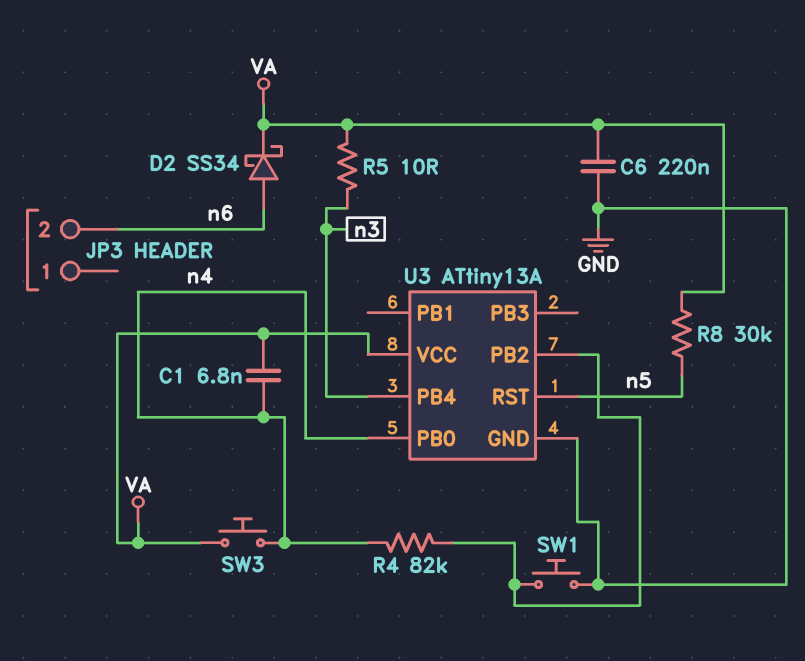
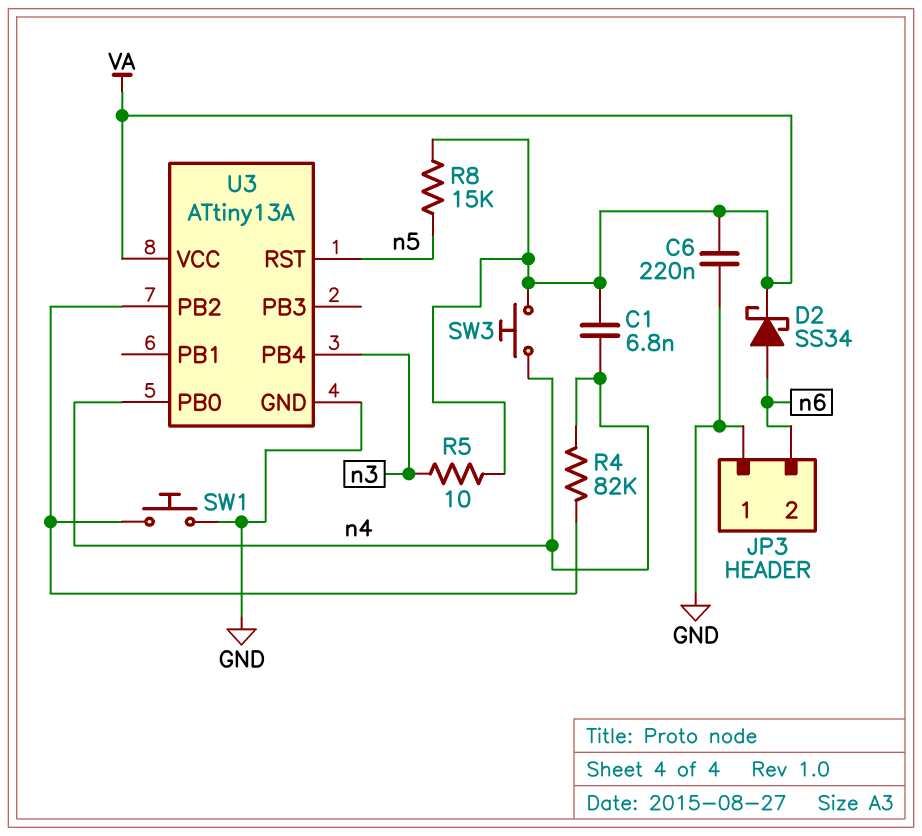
JP3 pin 1: none -> GND
R8: 30k (VA, n5) -> 15k (VA, n5)

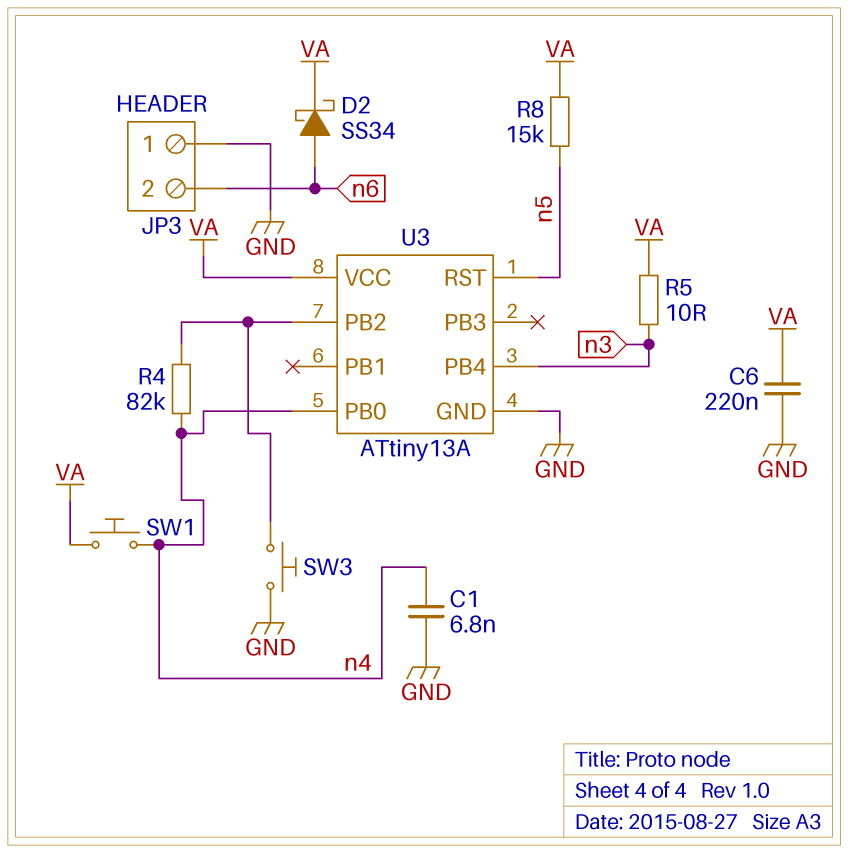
C1: 6.8nF (VA, n4) -> 6.8nF (GND, n4)
SW1: button (GND, U3/PB2) -> button (VA, n4)
SW3: button (VA, n4) -> button (GND, U3/PB2)

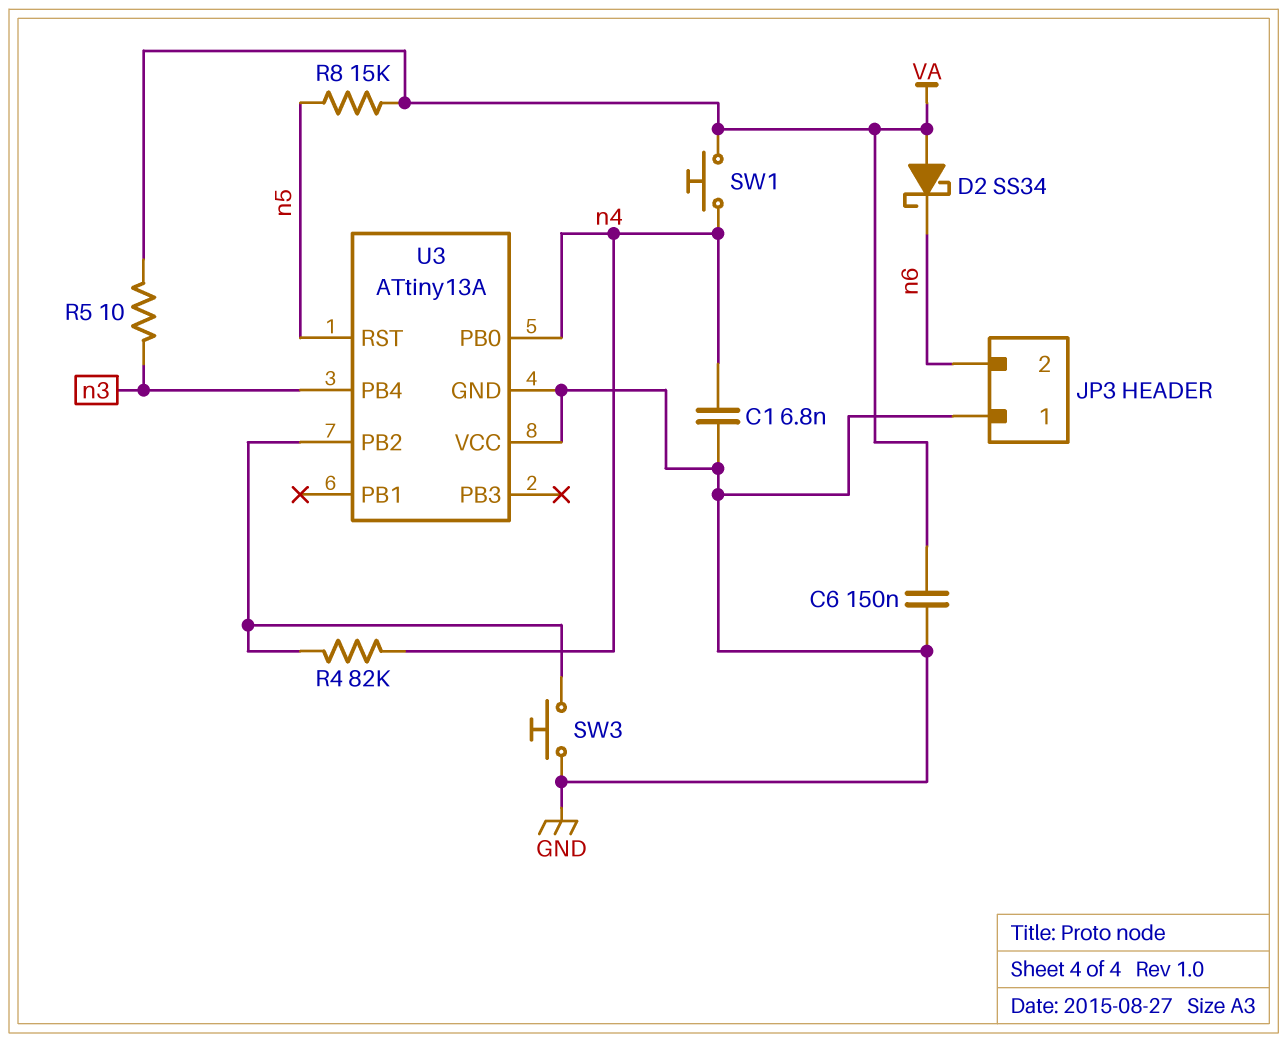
C6: 220nF (GND, VA) -> 150nF (GND, VA)
D2: schottky SS34 (A n6, K VA) -> schottky SS34 (A VA, K n6)
U3 pin VCC: VA -> GND

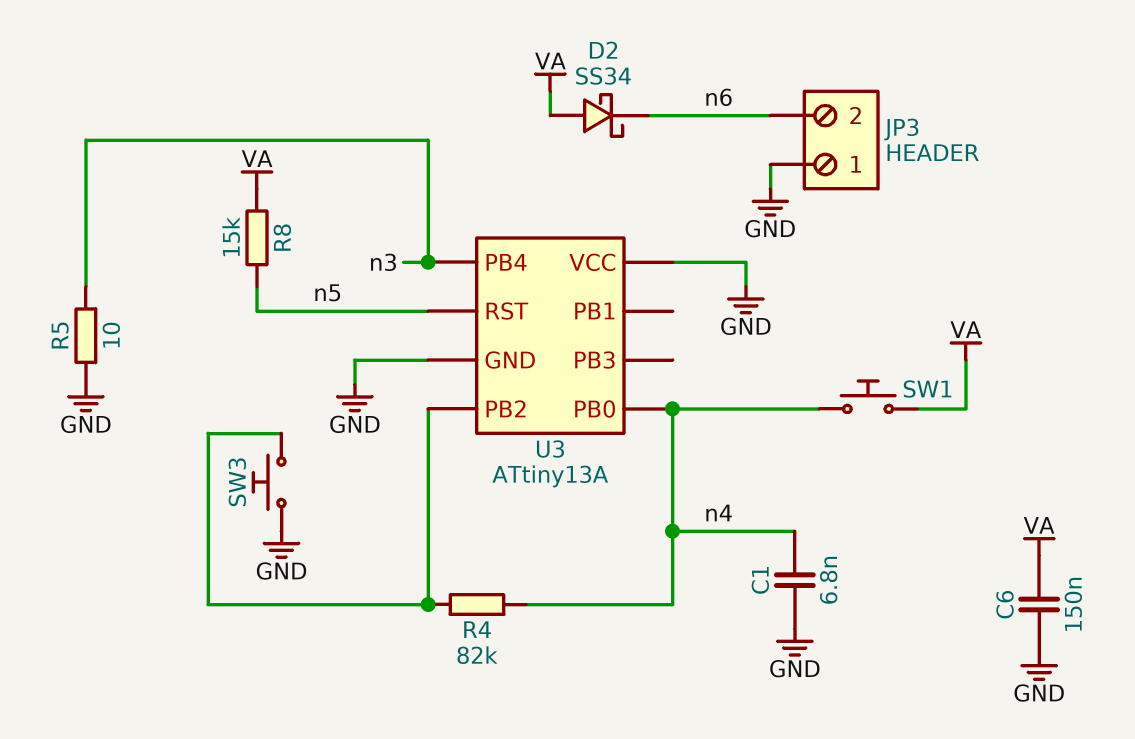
R5: 10 (VA, n3) -> 10 (GND, n3)

